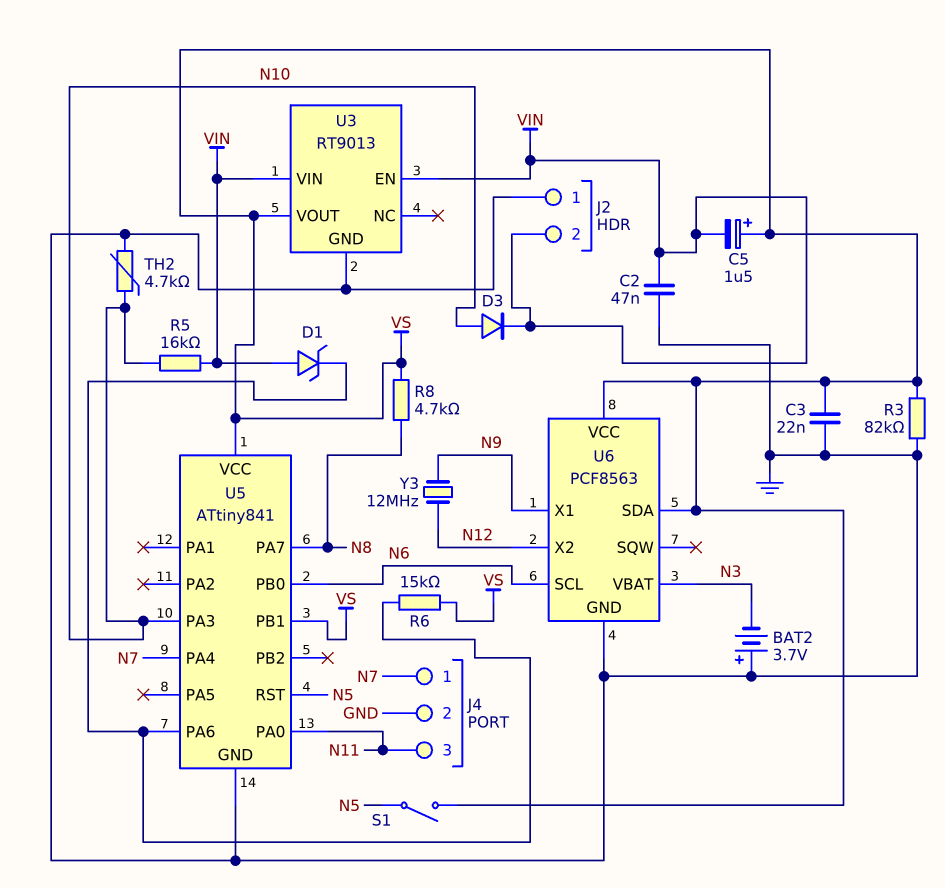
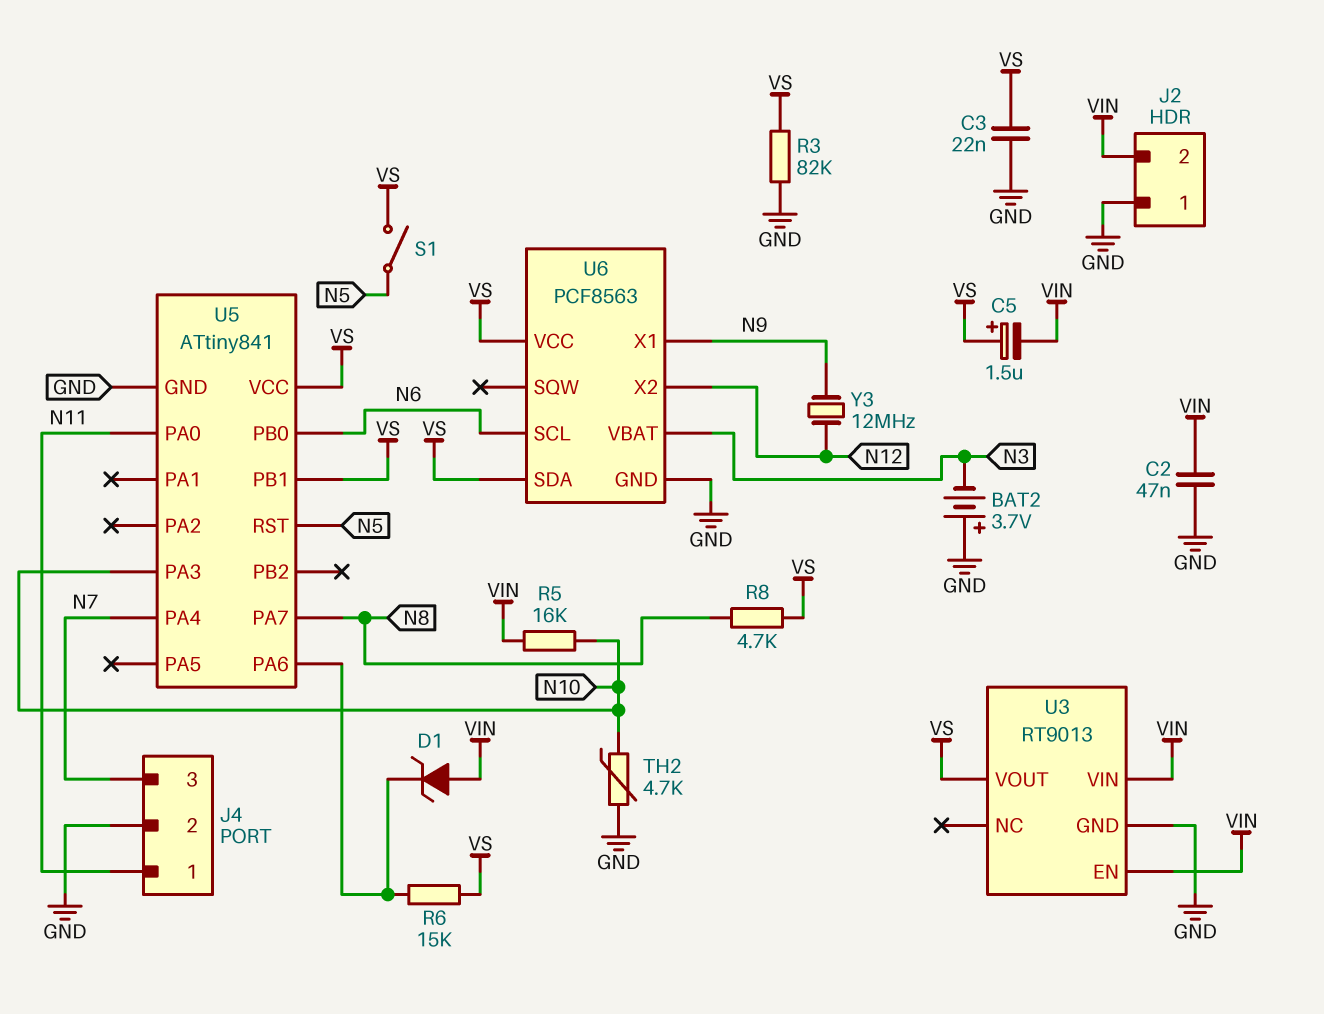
D3: diode (A N10, K VIN) -> none
J4 pin 1: N7 -> N11
J4 pin 3: N11 -> N7

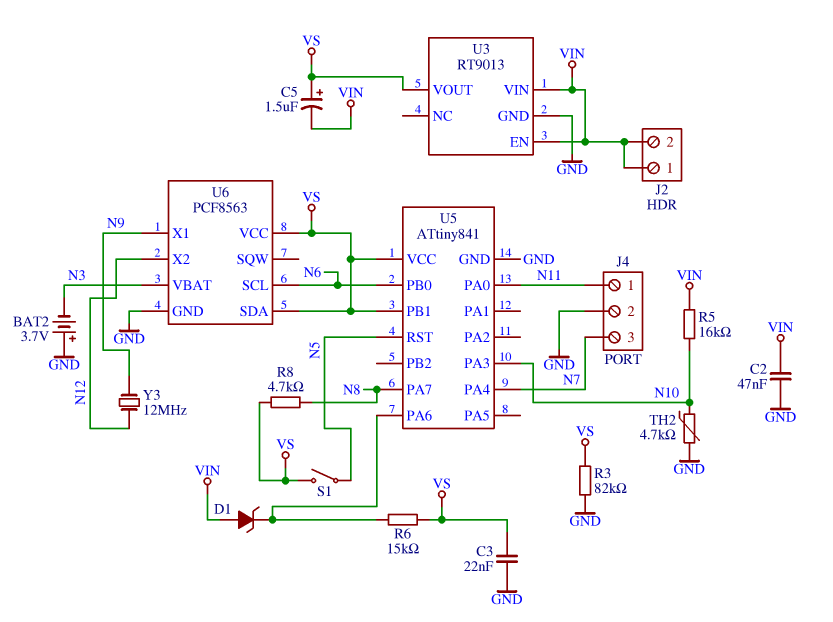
J2 pin 1: GND -> VIN

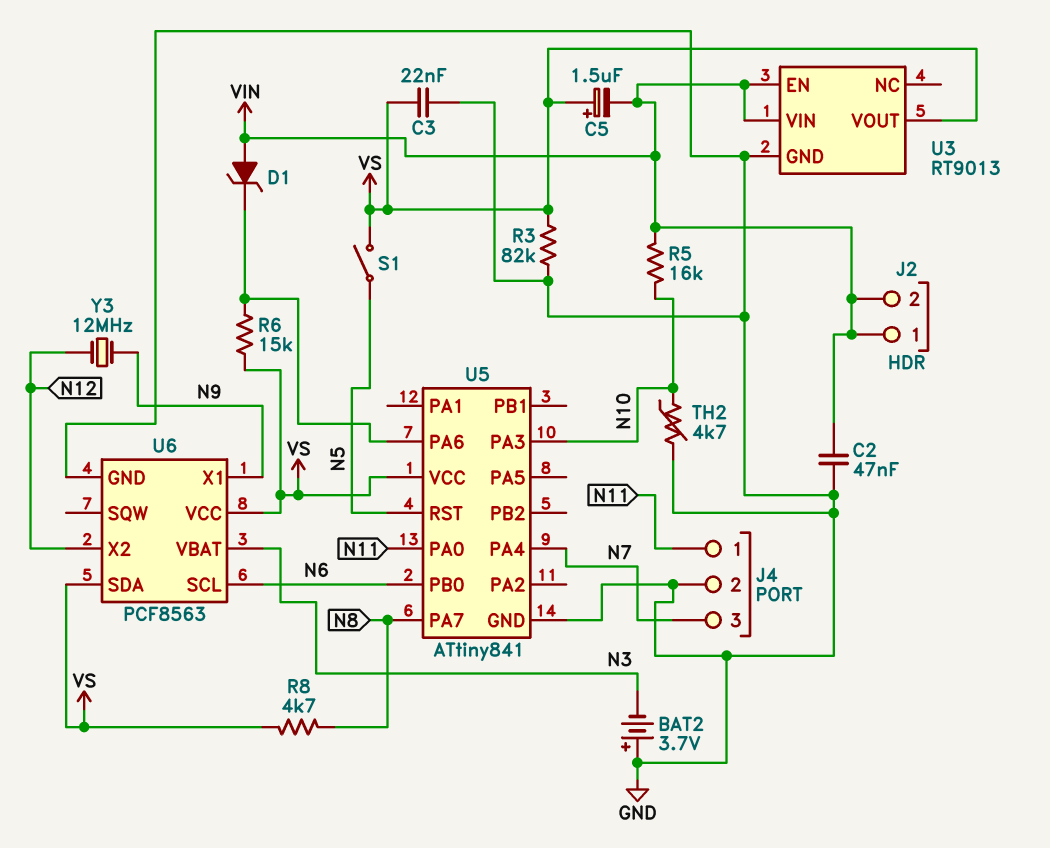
U5 pin PB1: VS -> none

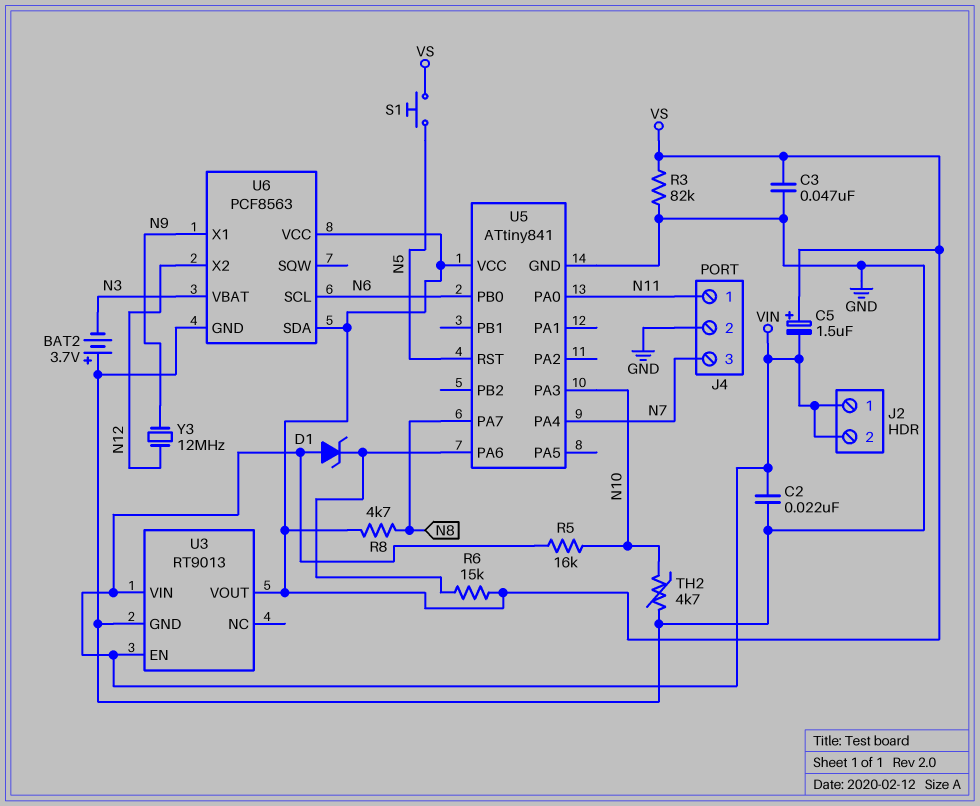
C2: 47nF (GND, VIN) -> 22nF (GND, VIN)
C3: 22nF (GND, VS) -> 47nF (GND, VS)
S1: switch (N5, VS) -> button (N5, VS)

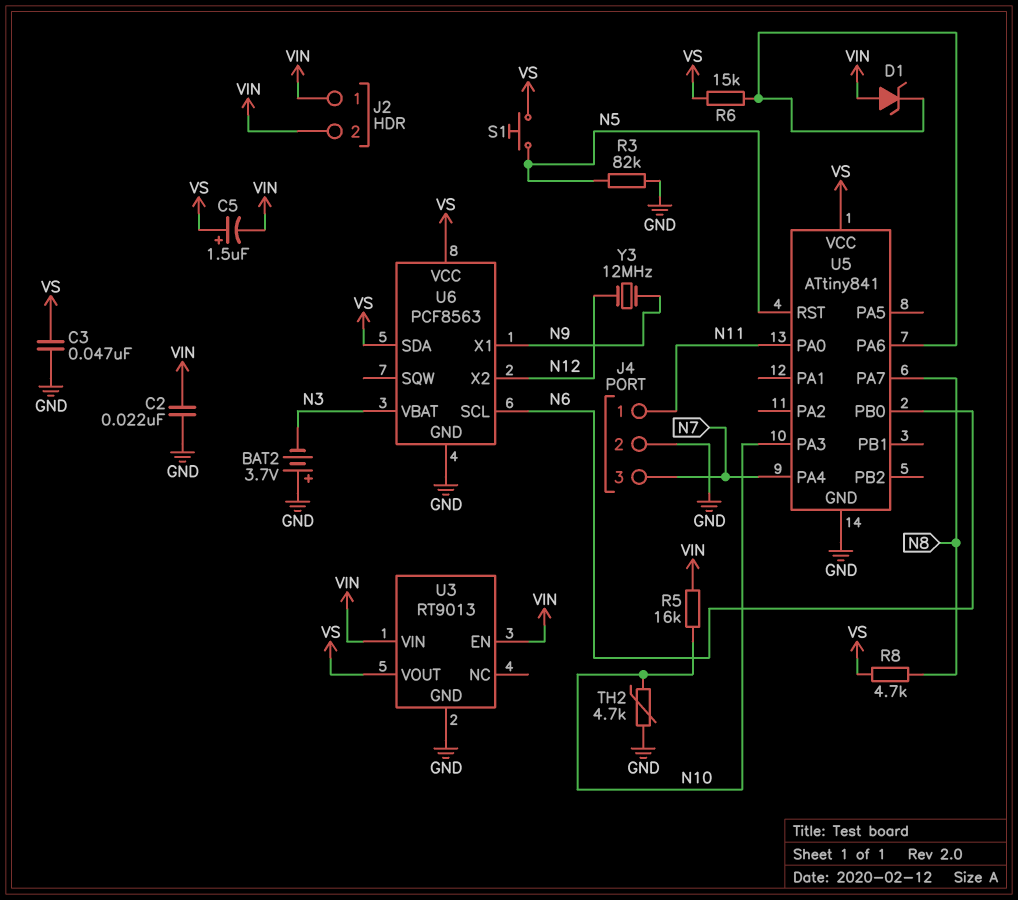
R3: 82k (GND, VS) -> 82k (GND, N5)

